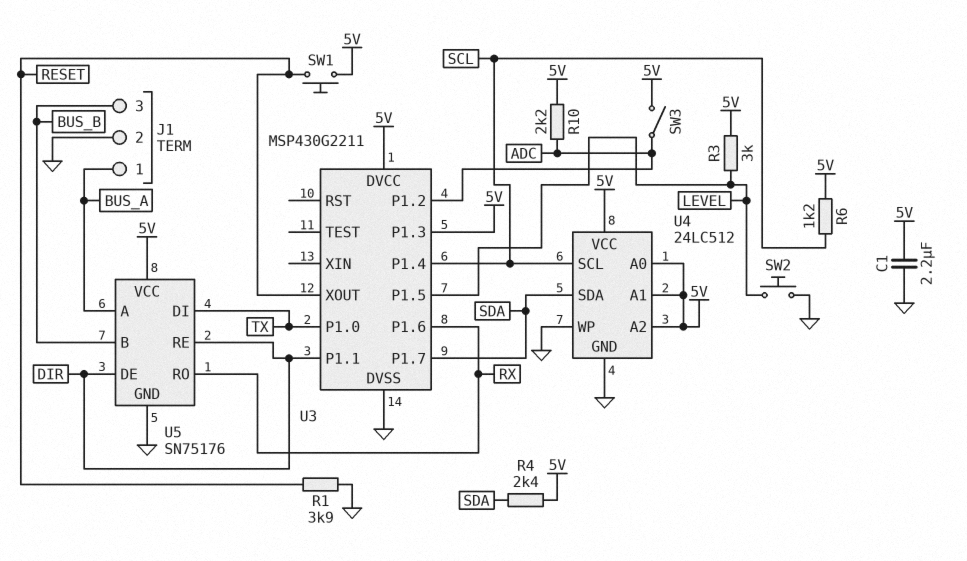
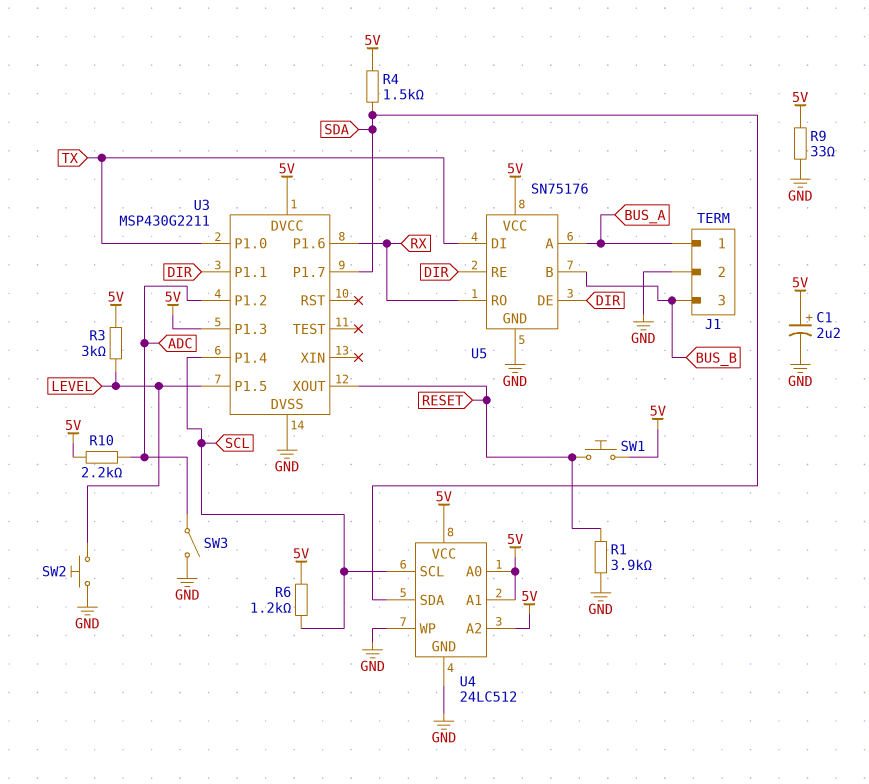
C1: 2.2uF (5V, GND) -> 2.2uF (plus 5V, minus GND)
R4: 2.4k (5V, SDA) -> 1.5k (5V, SDA)
R9: none -> 33 (5V, GND)
SW3: switch (5V, ADC) -> switch (ADC, GND)

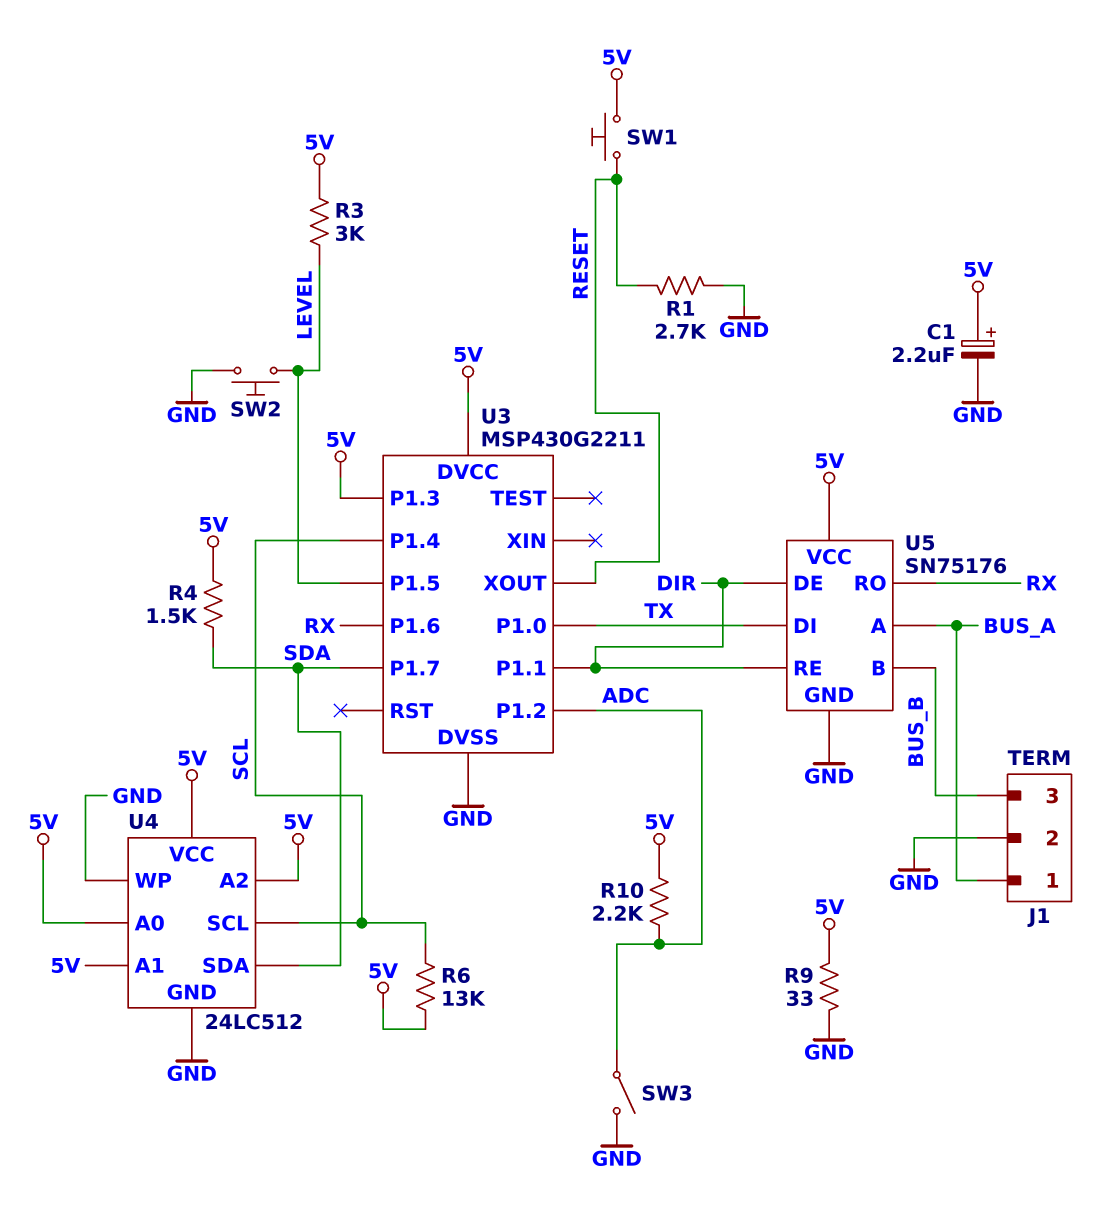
R1: 3.9k (GND, RESET) -> 2.7k (GND, RESET)
R6: 1.2k (5V, SCL) -> 13k (5V, SCL)

